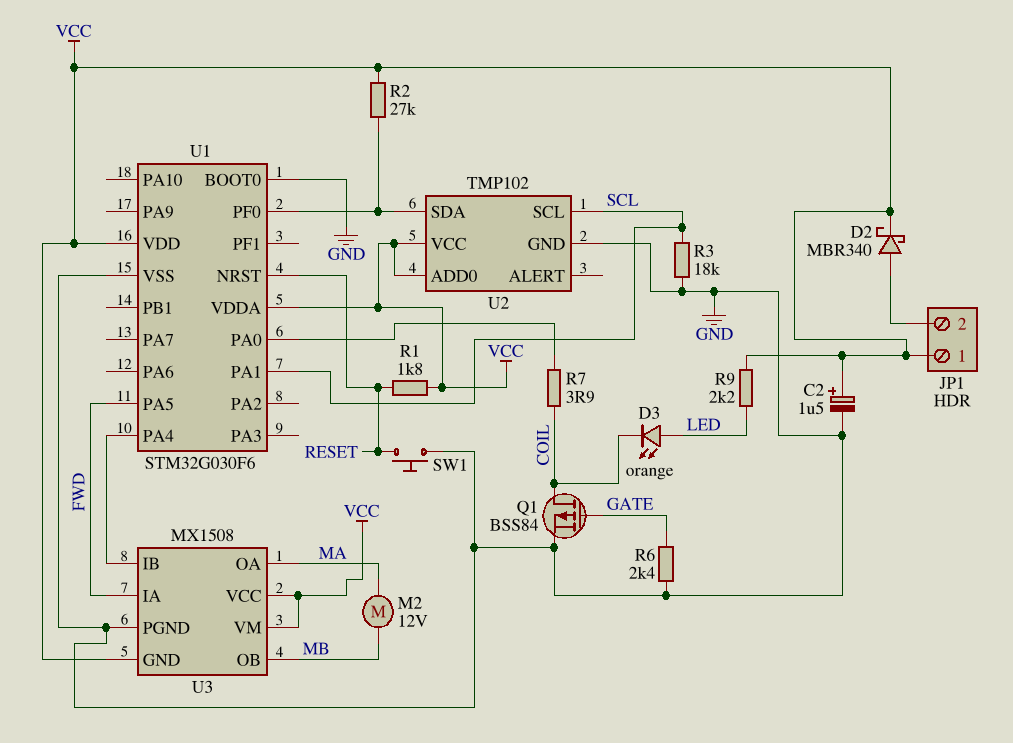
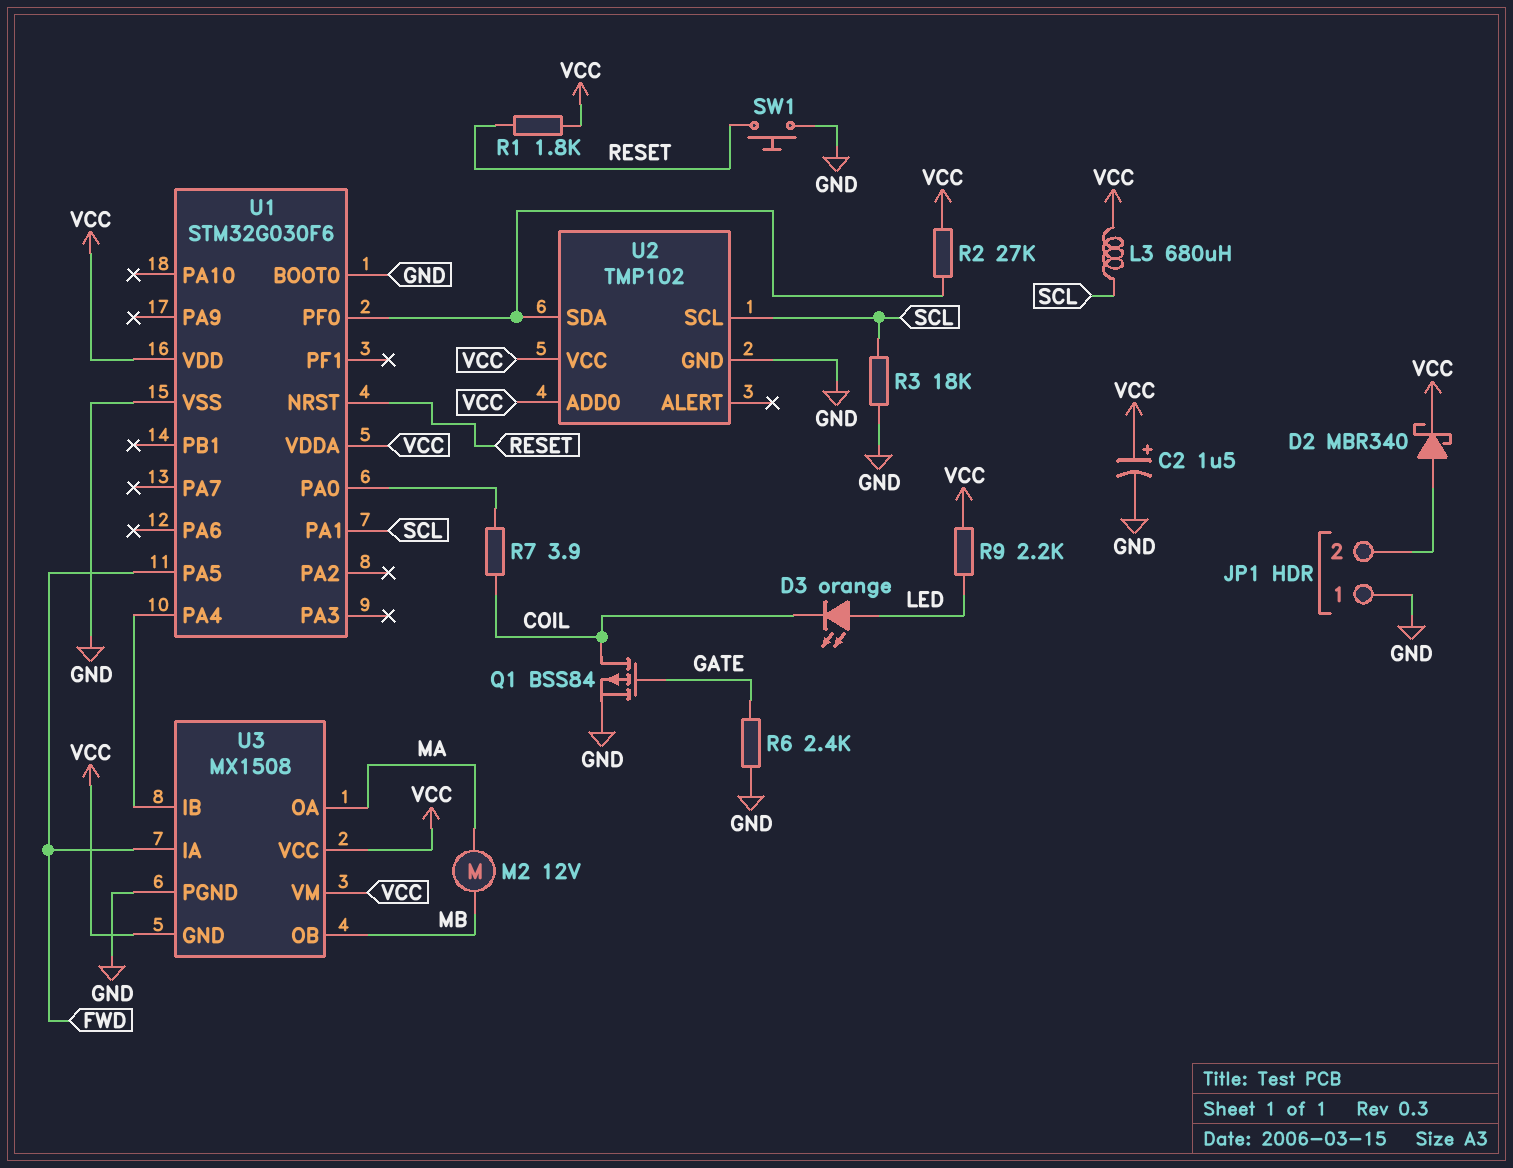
JP1 pin 1: VCC -> GND
L3: none -> 680uH (SCL, VCC)

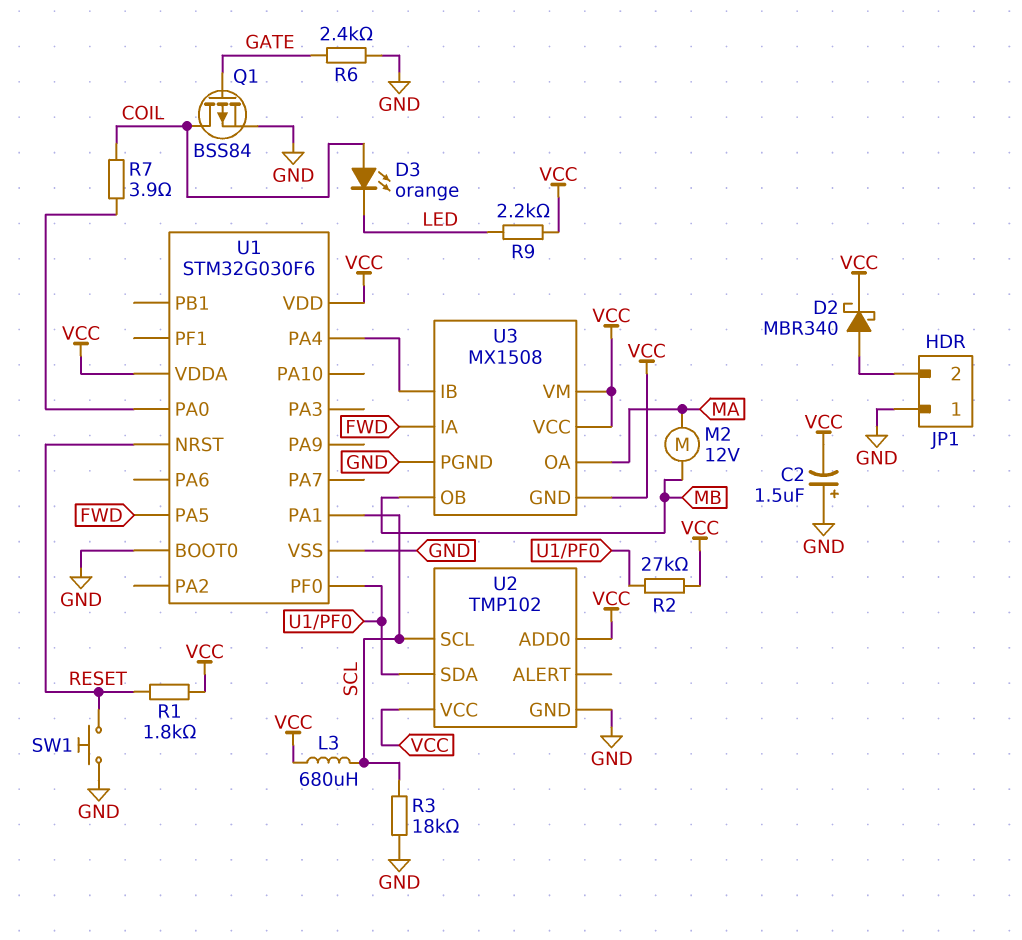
C2: 1.5uF (plus VCC, minus GND) -> 1.5uF (plus GND, minus VCC)
D3: LED orange (A LED, K COIL) -> LED orange (A COIL, K LED)

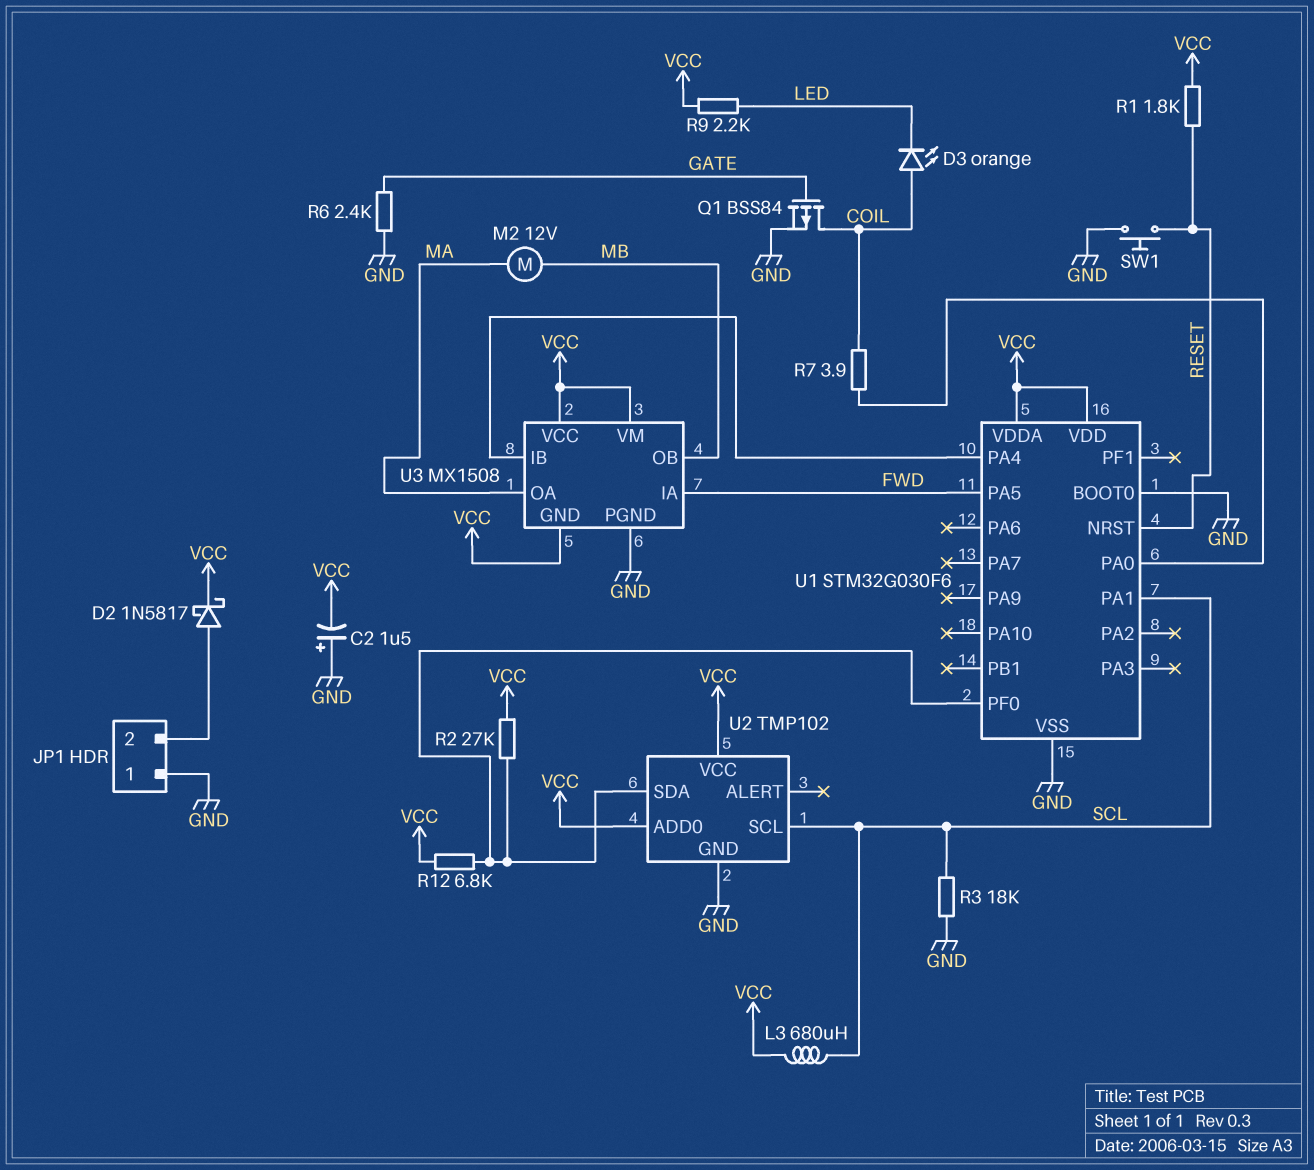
D2: schottky MBR340 (A JP1/2, K VCC) -> schottky 1N5817 (A JP1/2, K VCC)
R12: none -> 6.8k (U1/PF0, VCC)

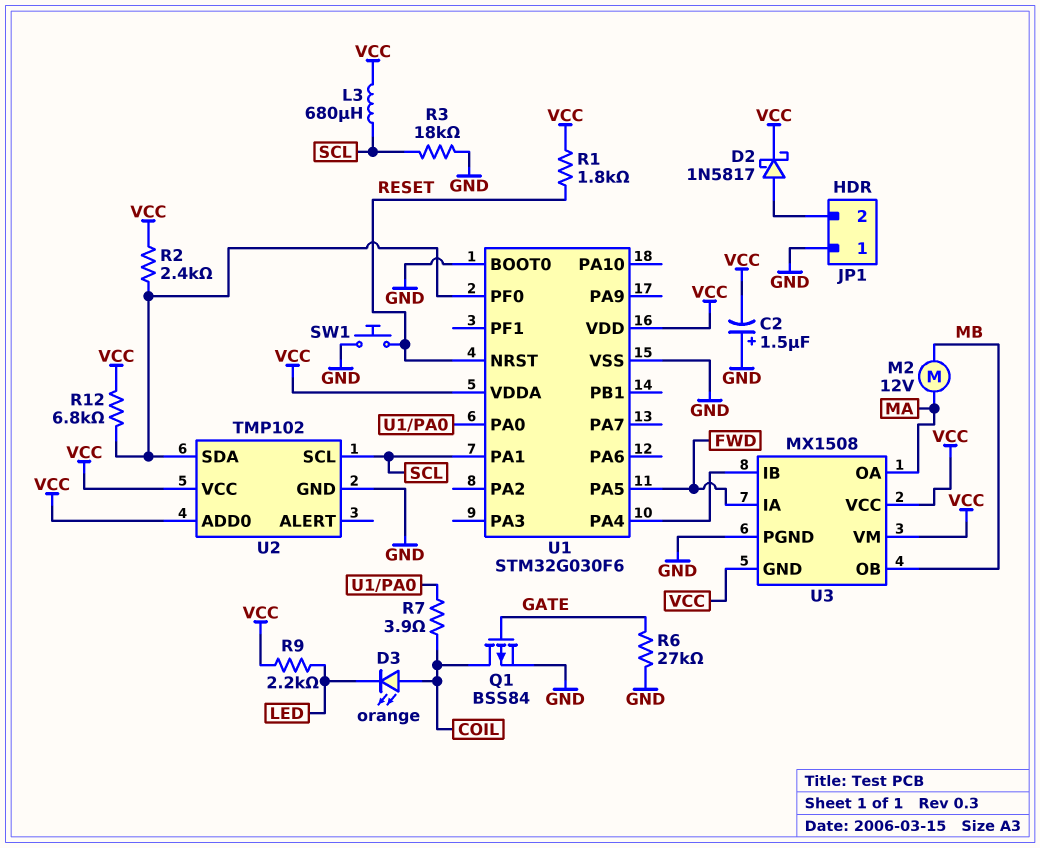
R2: 27k (U1/PF0, VCC) -> 2.4k (U1/PF0, VCC)
R6: 2.4k (GATE, GND) -> 27k (GATE, GND)

